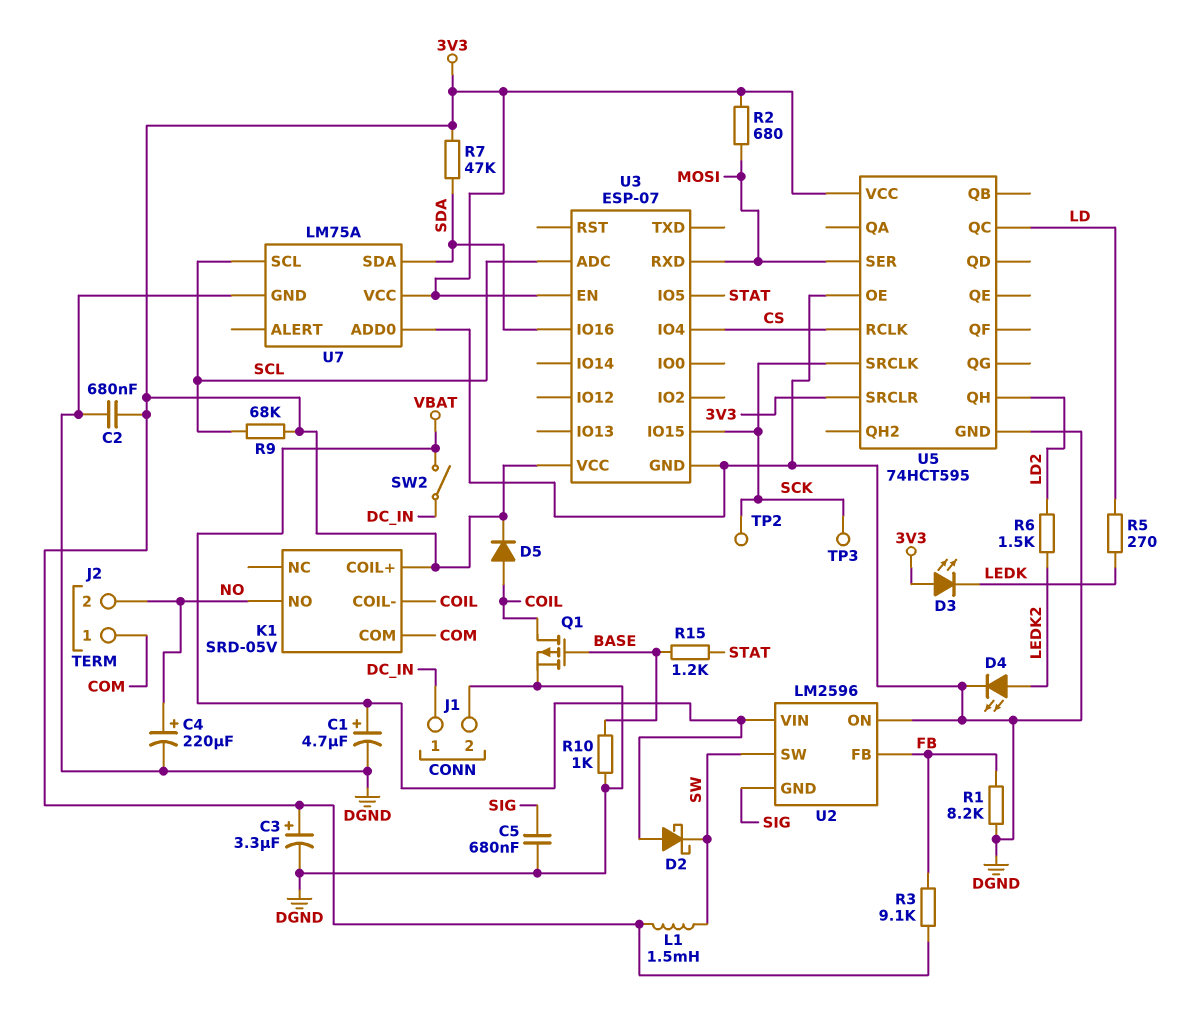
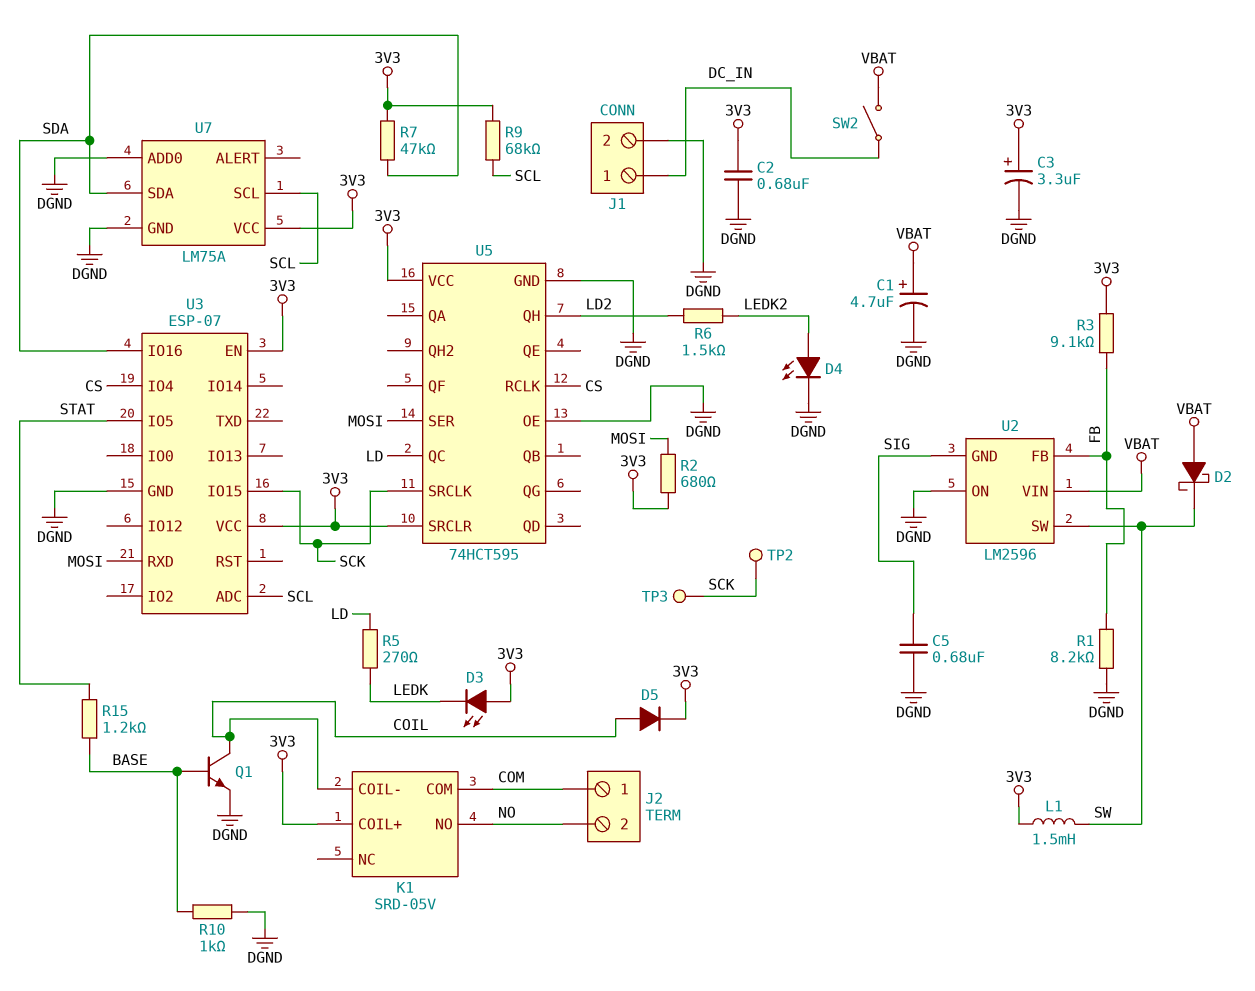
C4: 220uF (plus NO, minus DGND) -> none
Q1: PMOS (G BASE, D COIL, S DGND) -> NPN (B BASE, C COIL, E DGND)

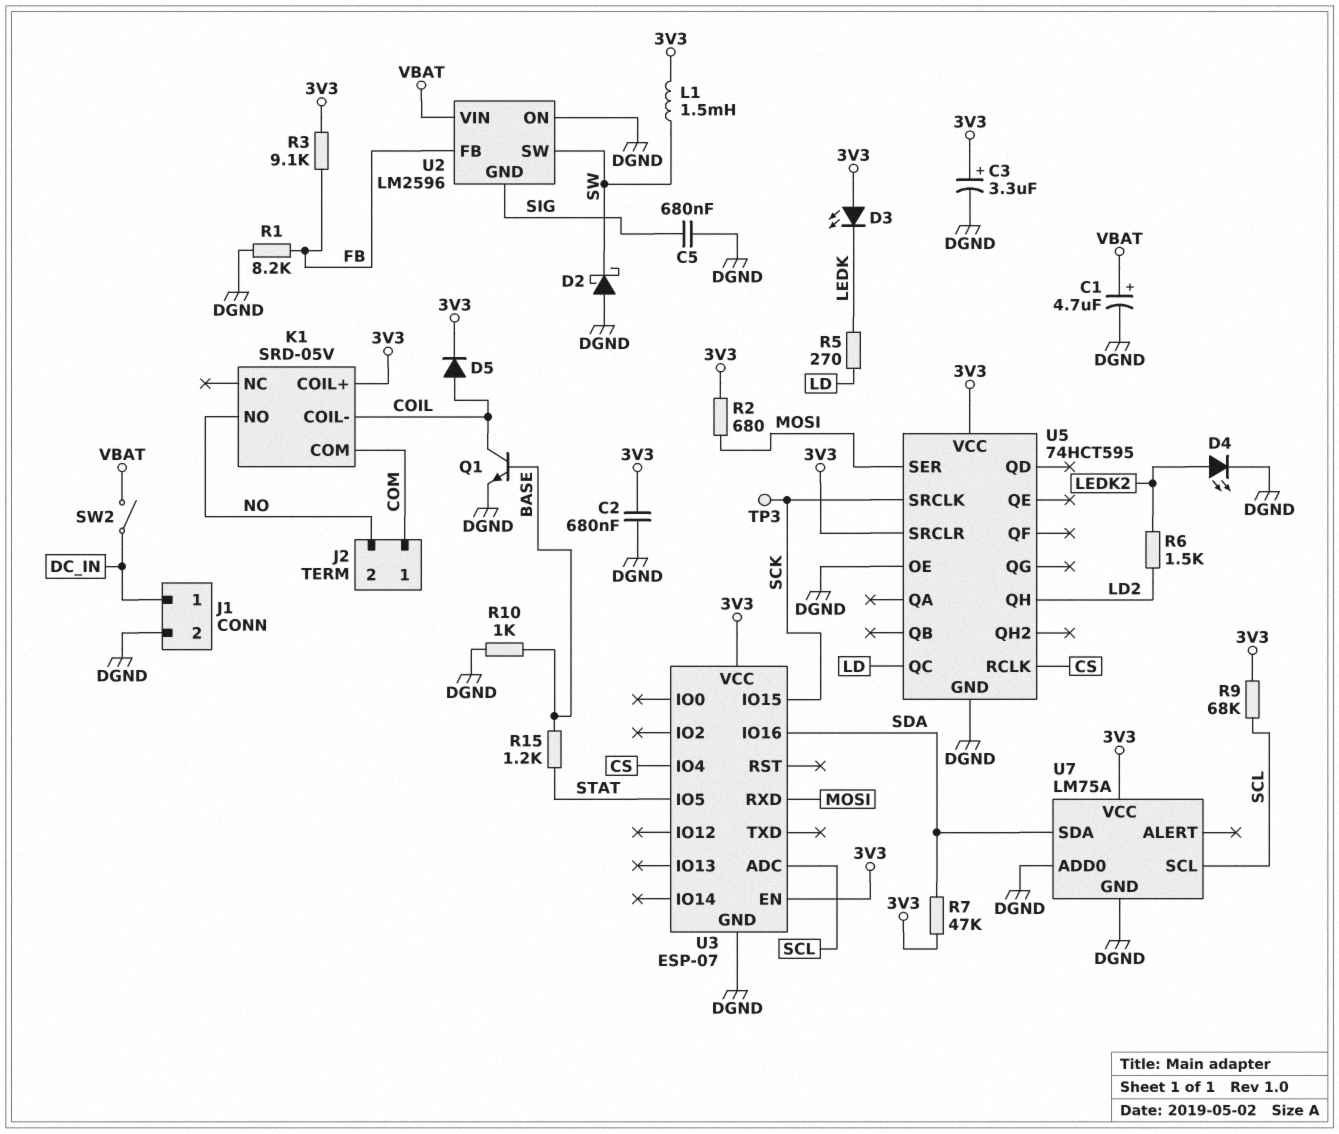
D2: schottky (A VBAT, K SW) -> schottky (A DGND, K SW)
TP2: test point (SCK) -> none

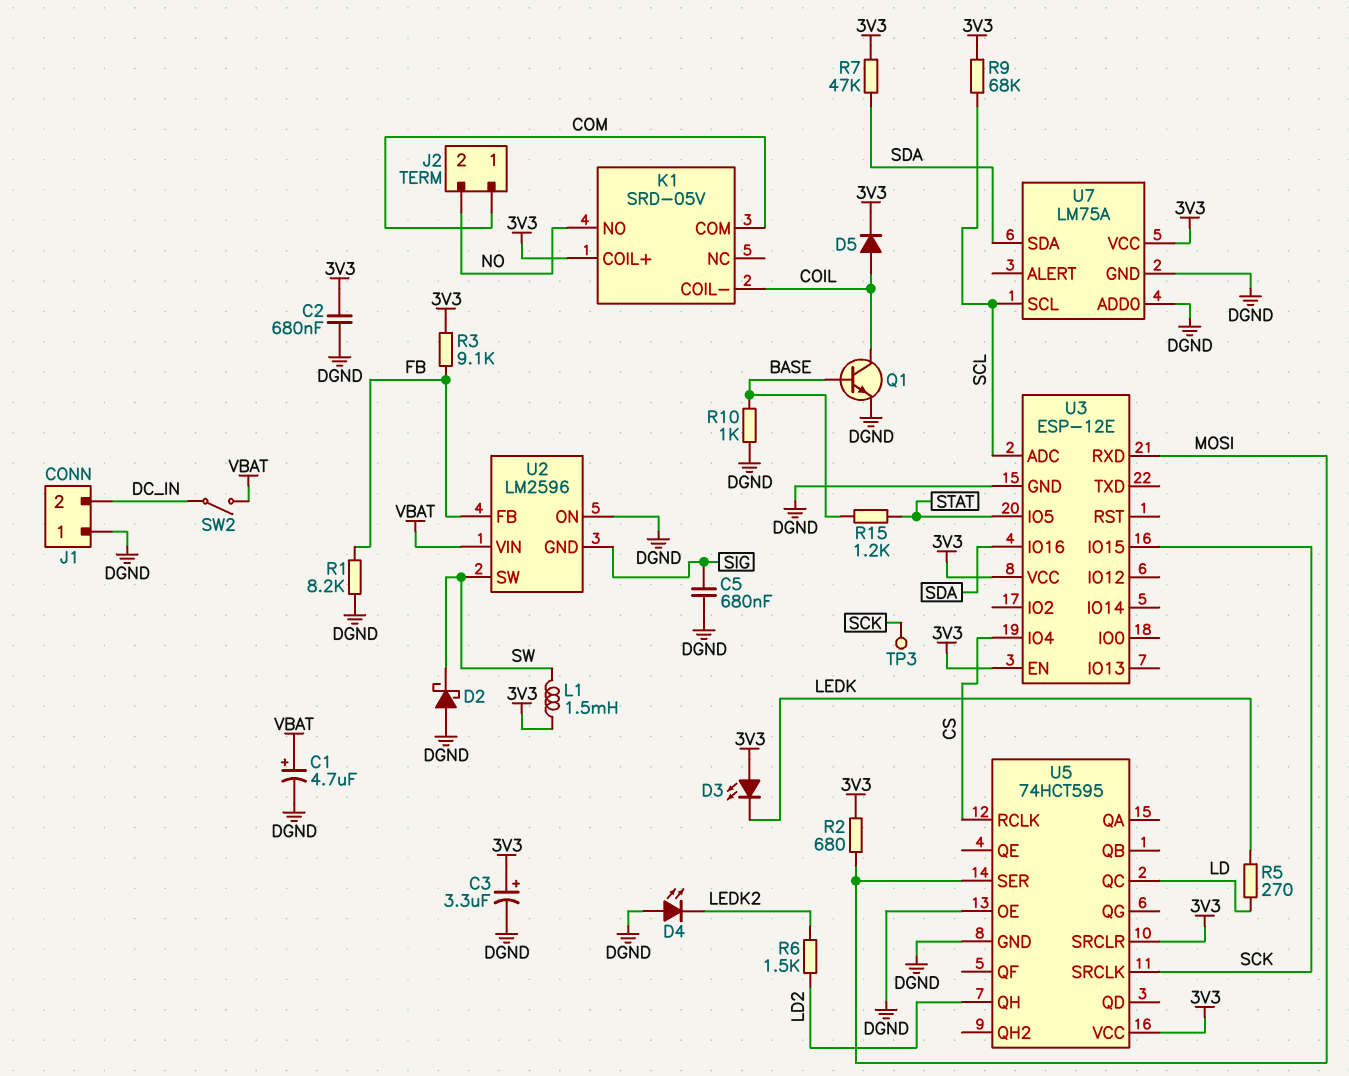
D4: LED (A LEDK2, K DGND) -> LED (A DGND, K LEDK2)
J1 pin 1: DC_IN -> DGND
J1 pin 2: DGND -> DC_IN
U3: ESP-07 -> ESP-12E

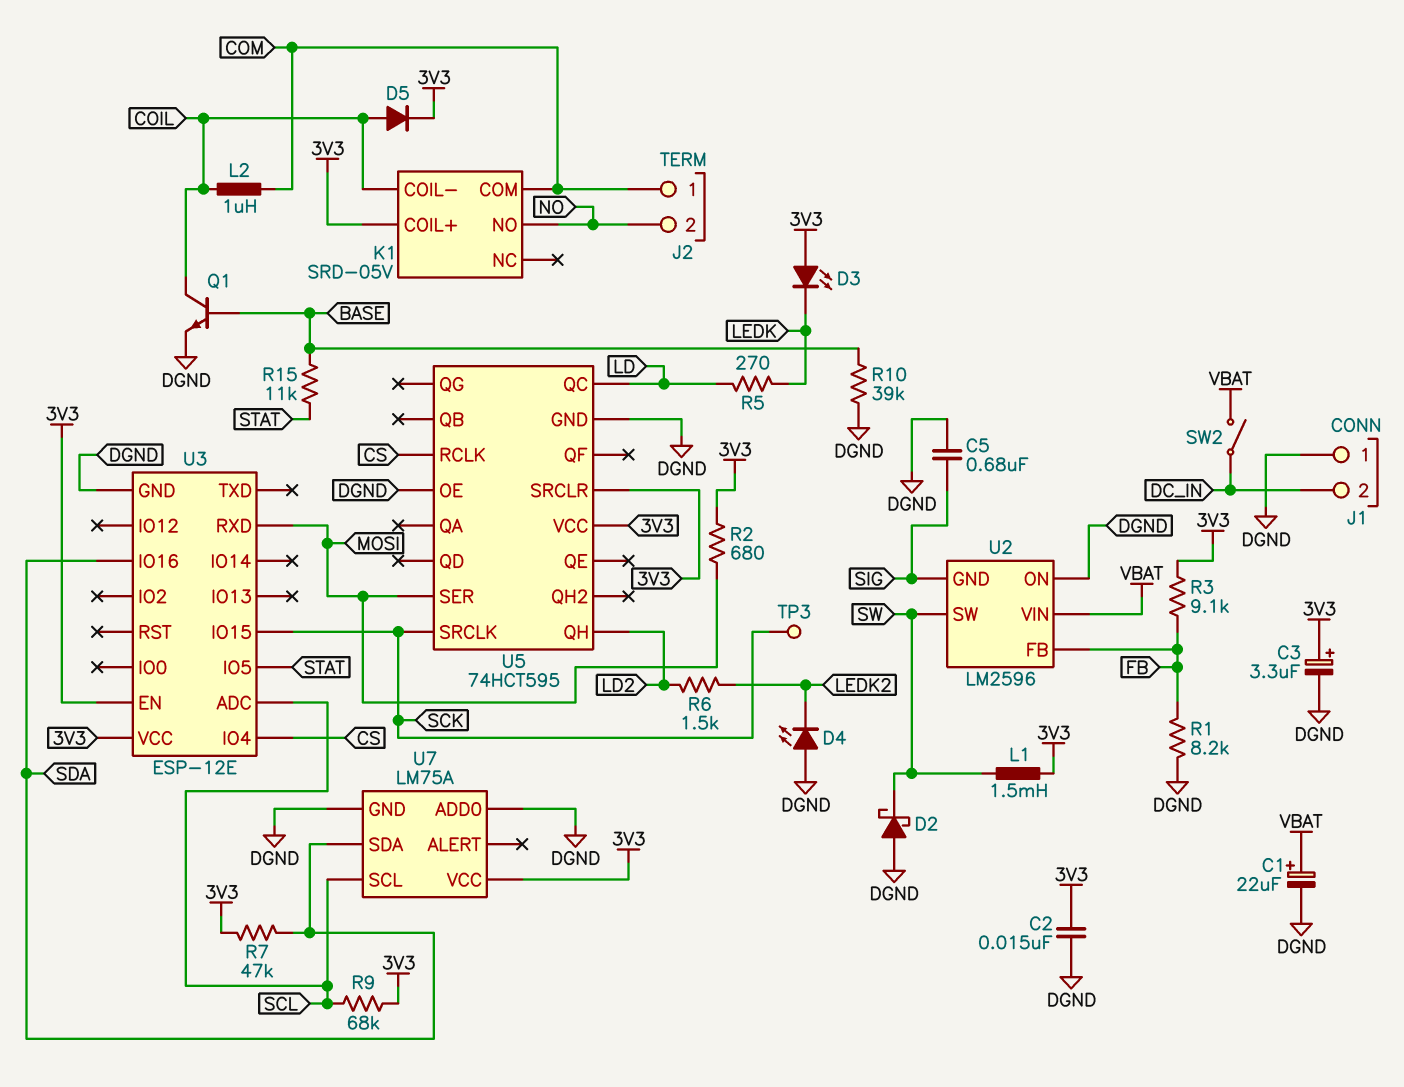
C1: 4.7uF (plus VBAT, minus DGND) -> 22uF (plus VBAT, minus DGND)
C2: 680nF (3V3, DGND) -> 15nF (3V3, DGND)
L2: none -> 1uH (COIL, COM)
R10: 1k (BASE, DGND) -> 39k (BASE, DGND)
R15: 1.2k (BASE, STAT) -> 11k (BASE, STAT)

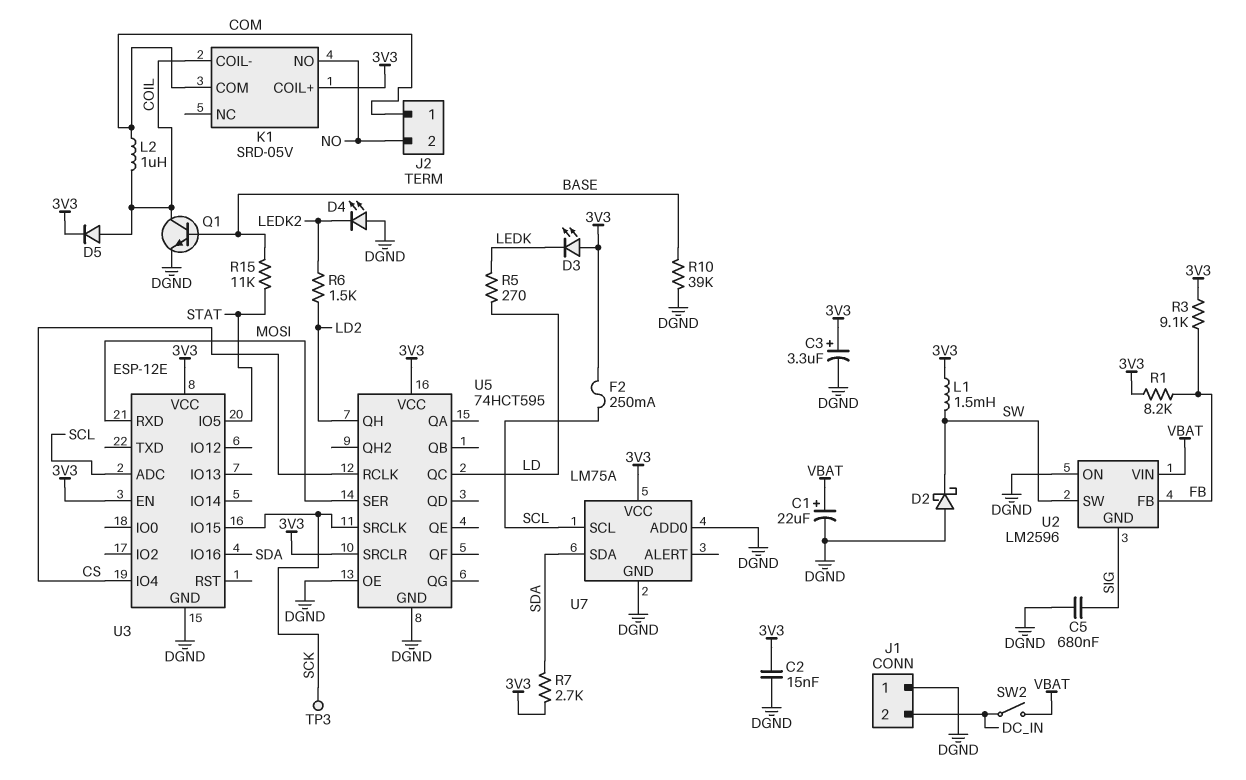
F2: none -> 250mA (3V3, SCL)
R1: 8.2k (DGND, FB) -> 8.2k (3V3, FB)
R2: 680 (3V3, MOSI) -> none
R7: 47k (3V3, SDA) -> 2.7k (3V3, SDA)
R9: 68k (3V3, SCL) -> none

